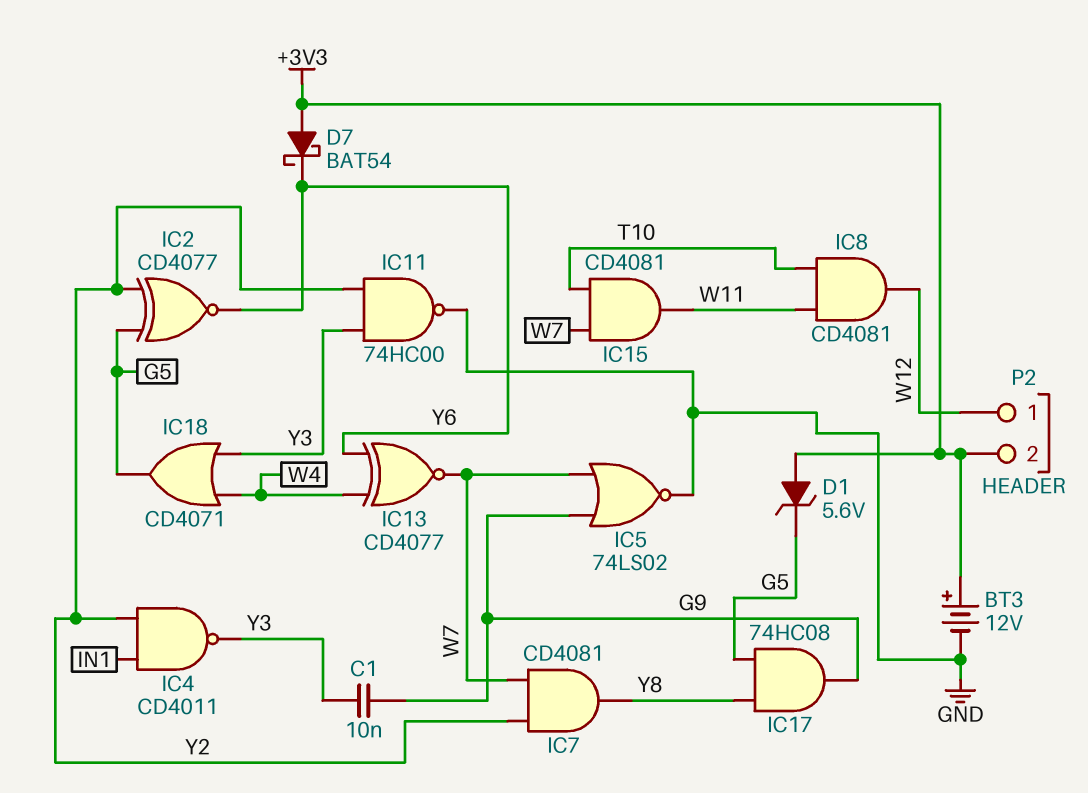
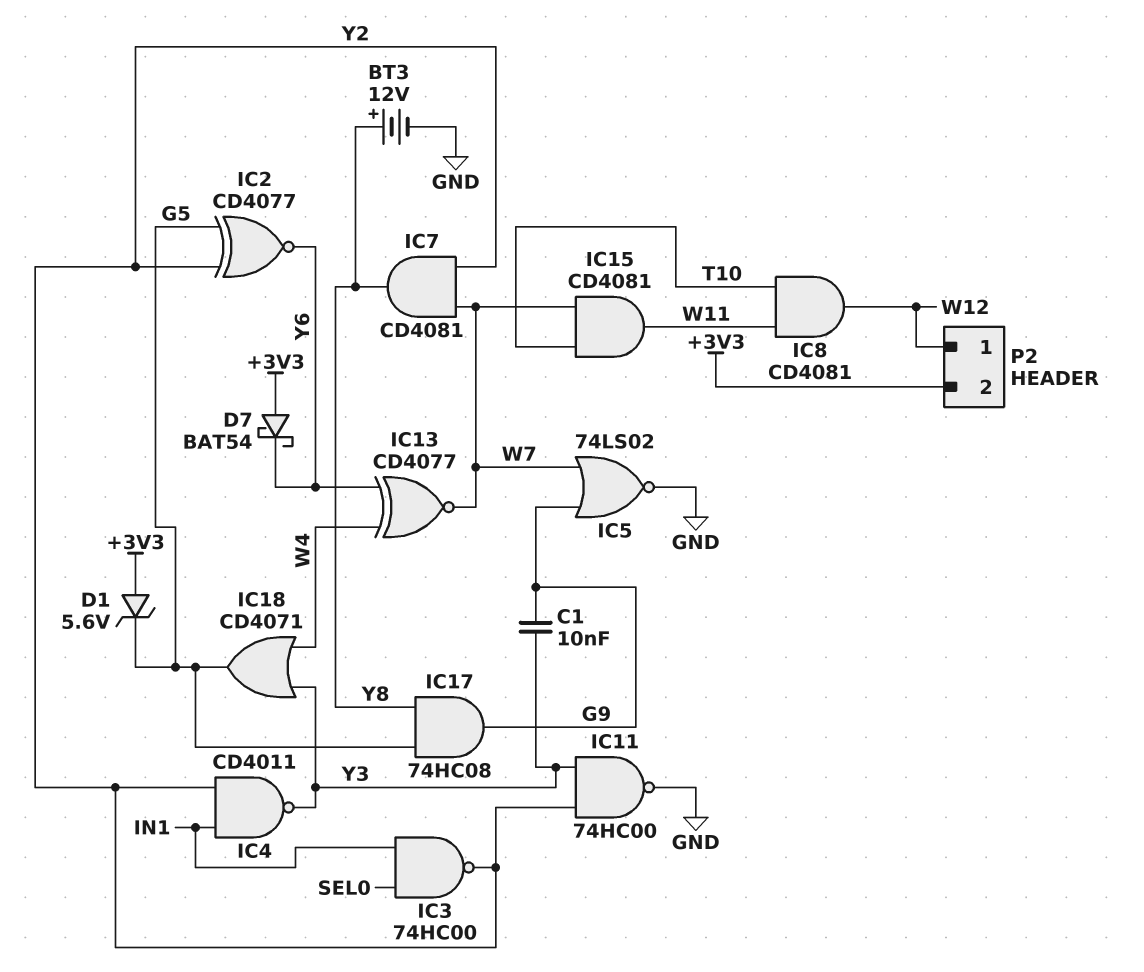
BT3: 12V (plus +3V3, minus GND) -> 12V (plus Y8, minus GND)
IC3: none -> NAND 74HC00 (in IN1, in SEL0, out Y2)

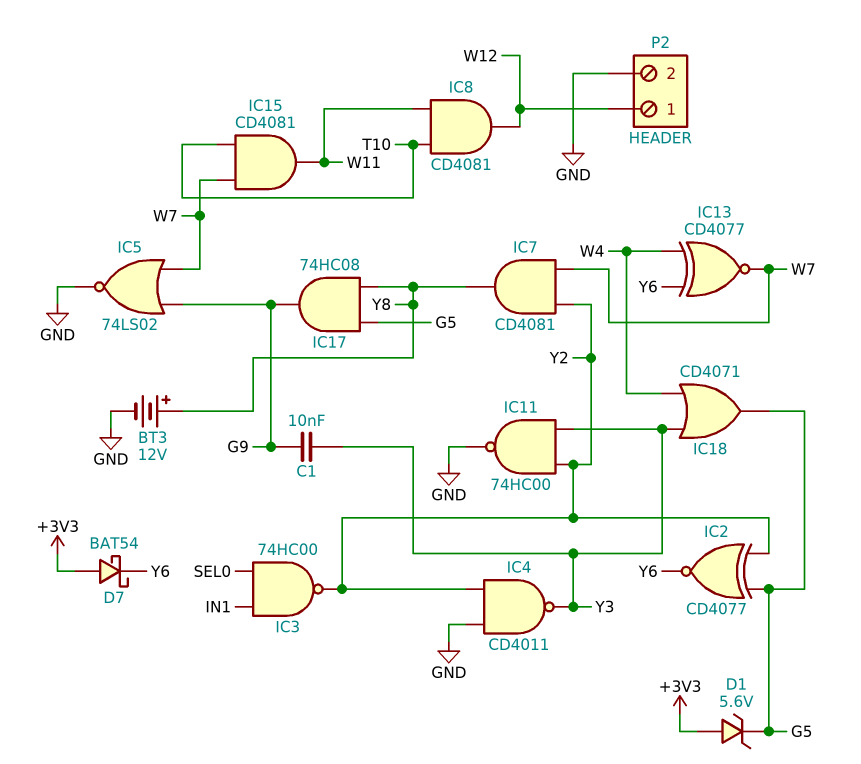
IC4: NAND CD4011 (in IN1, in Y2, out Y3) -> NAND CD4011 (in GND, in Y2, out Y3)
P2 pin 2: +3V3 -> GND

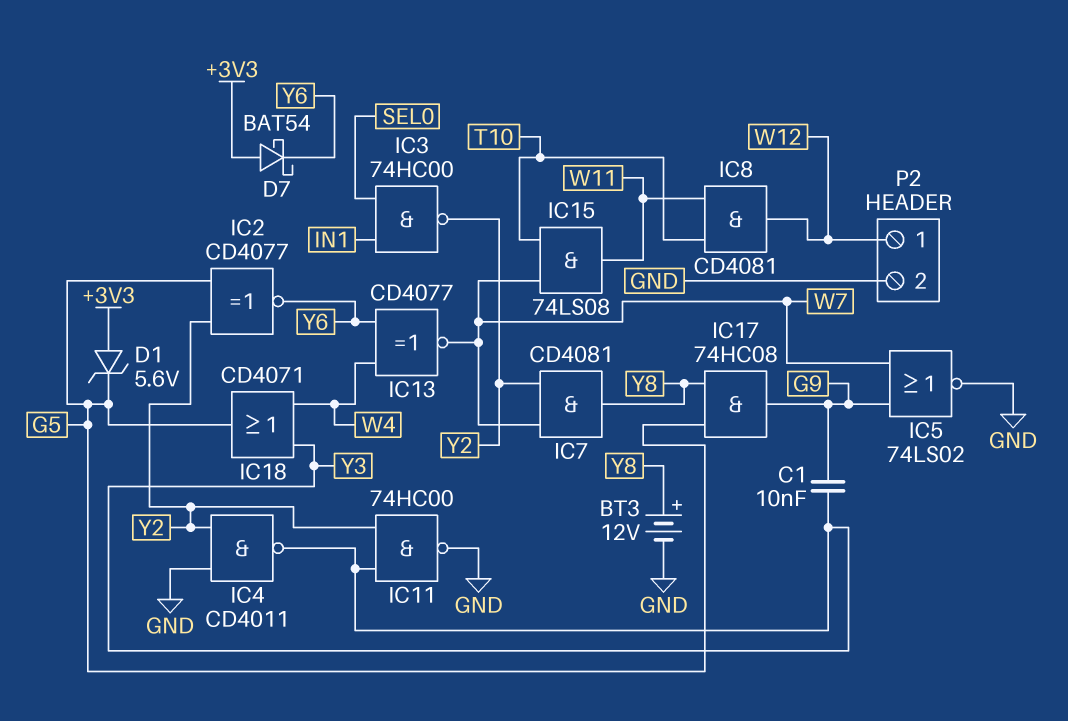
IC15: AND CD4081 (in T10, in W7, out W11) -> AND 74LS08 (in T10, in W7, out W11)

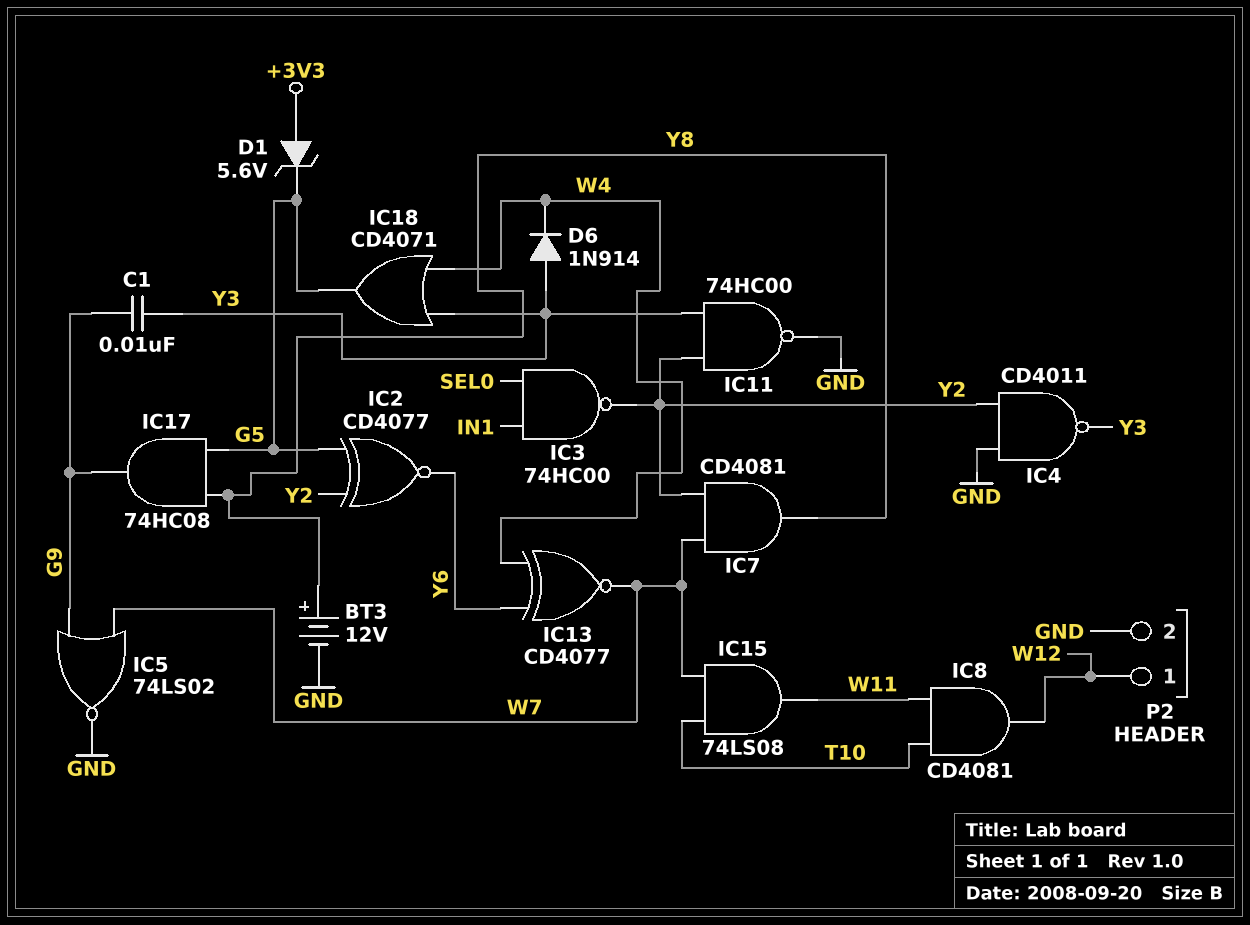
D6: none -> diode 1N914 (A Y3, K W4)
D7: schottky BAT54 (A +3V3, K Y6) -> none

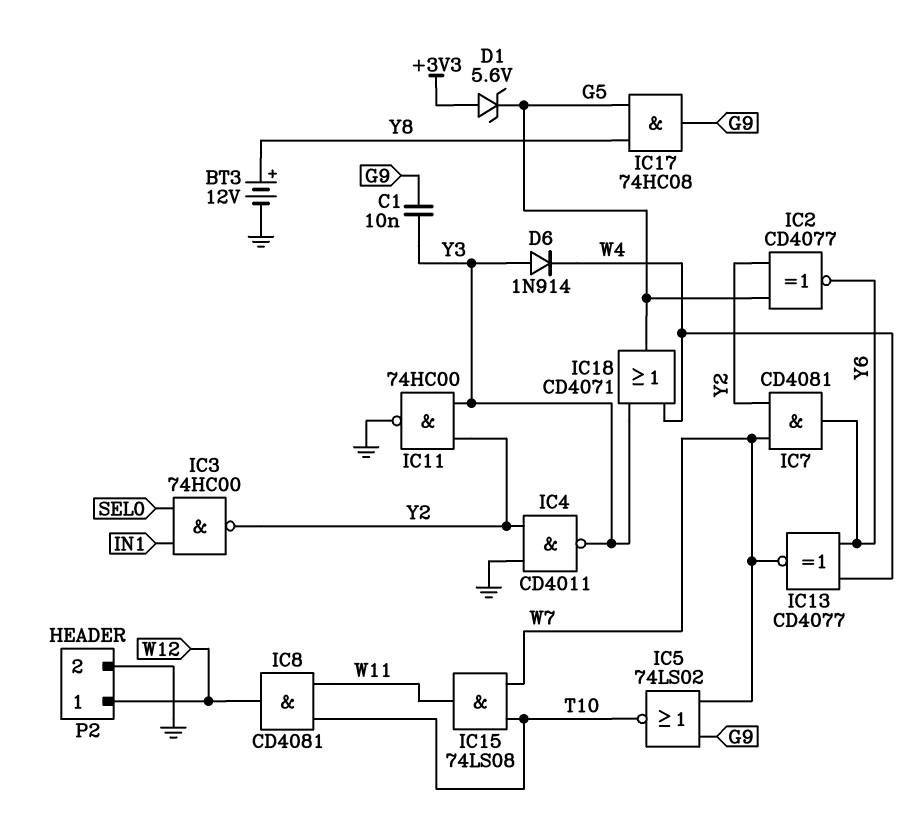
IC5: NOR 74LS02 (in G9, in W7, out GND) -> NOR 74LS02 (in G9, in W7, out T10)
IC7: AND CD4081 (in W7, in Y2, out Y8) -> AND CD4081 (in W7, in Y2, out Y6)

